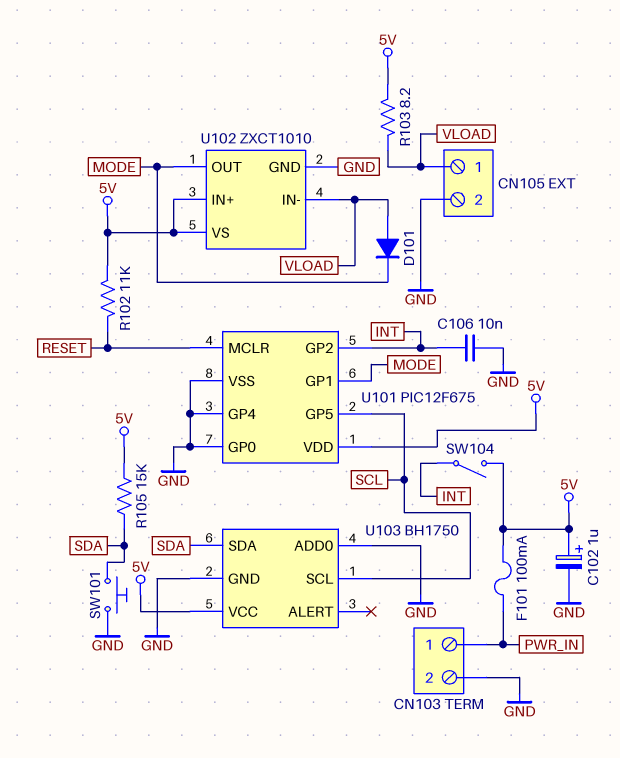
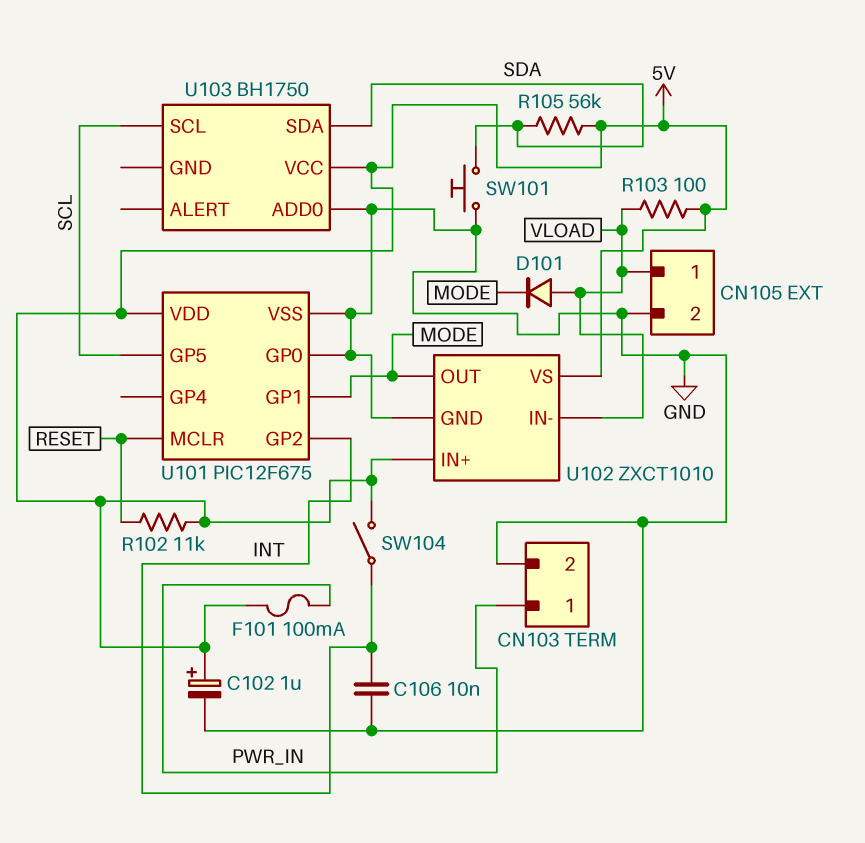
R103: 8.2 (5V, VLOAD) -> 100 (5V, VLOAD)
R105: 15k (5V, SDA) -> 56k (5V, SDA)
U101 pin GP4: GND -> none
U103 pin GND: GND -> none

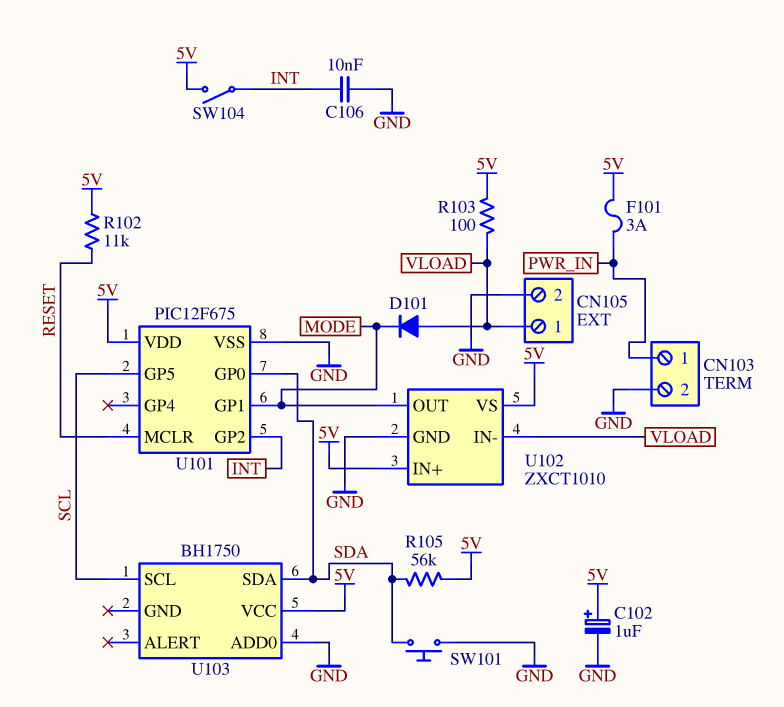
F101: 100mA (5V, PWR_IN) -> 3A (5V, PWR_IN)
U101 pin GP0: GND -> SDA

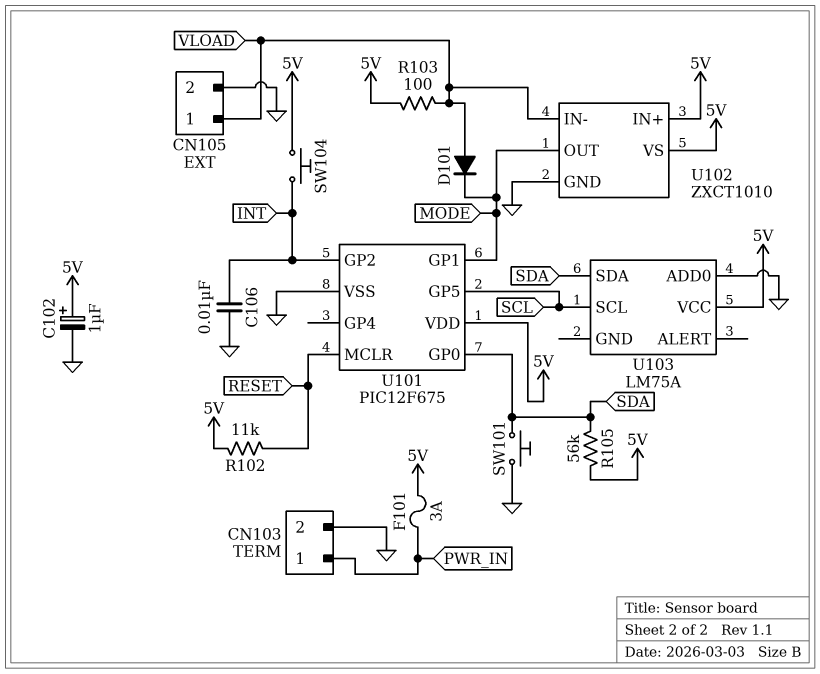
SW104: switch (5V, INT) -> button (5V, INT)
U103: BH1750 -> LM75A

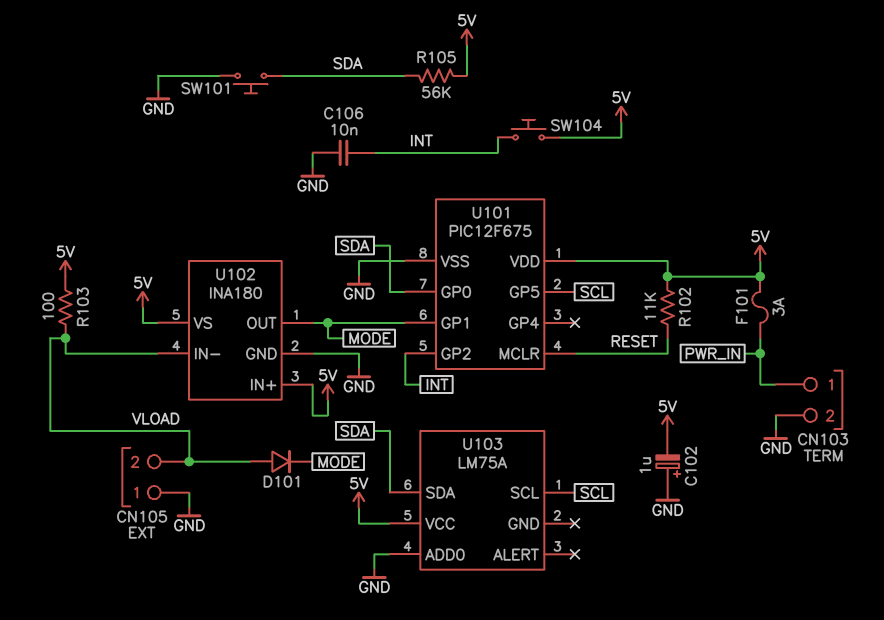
C102: 1uF (plus 5V, minus GND) -> 1uF (plus GND, minus 5V)
CN105 pin 1: VLOAD -> GND
CN105 pin 2: GND -> VLOAD
U102: ZXCT1010 -> INA180

